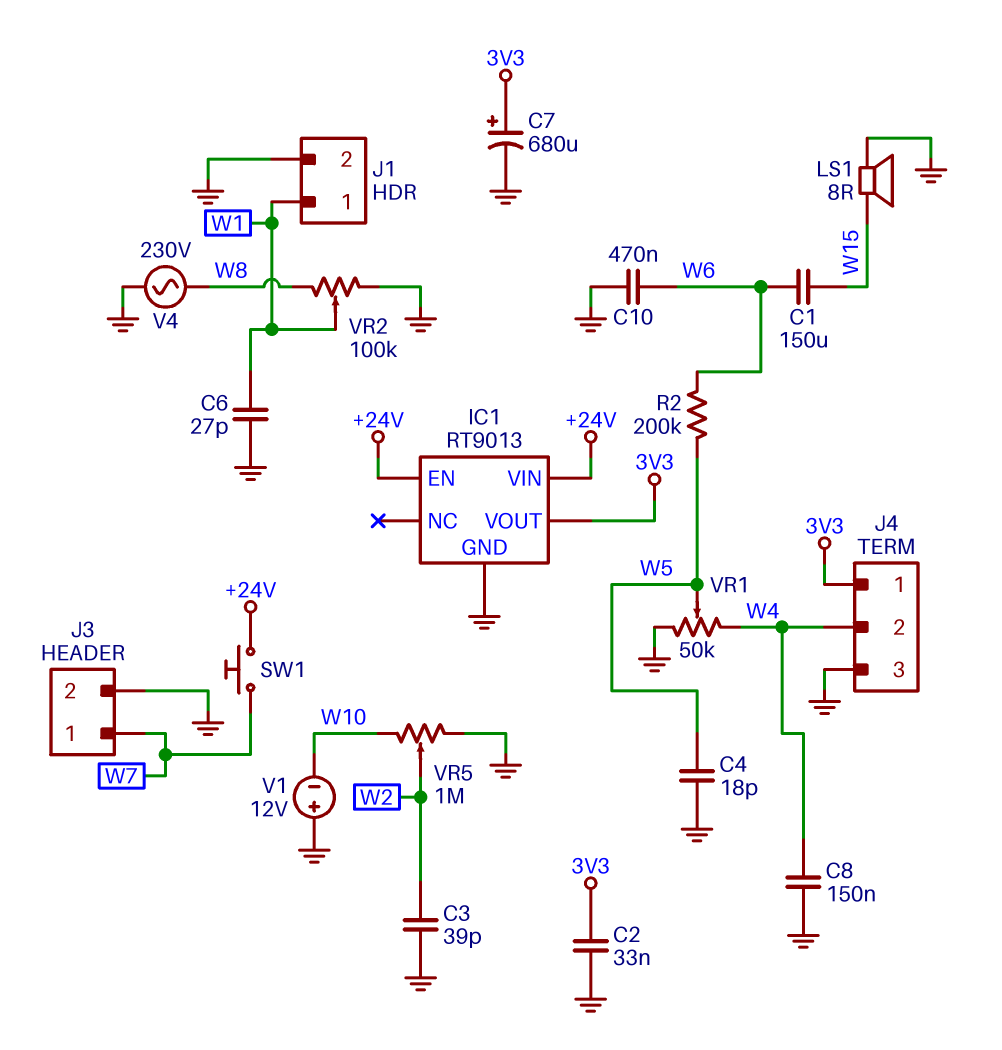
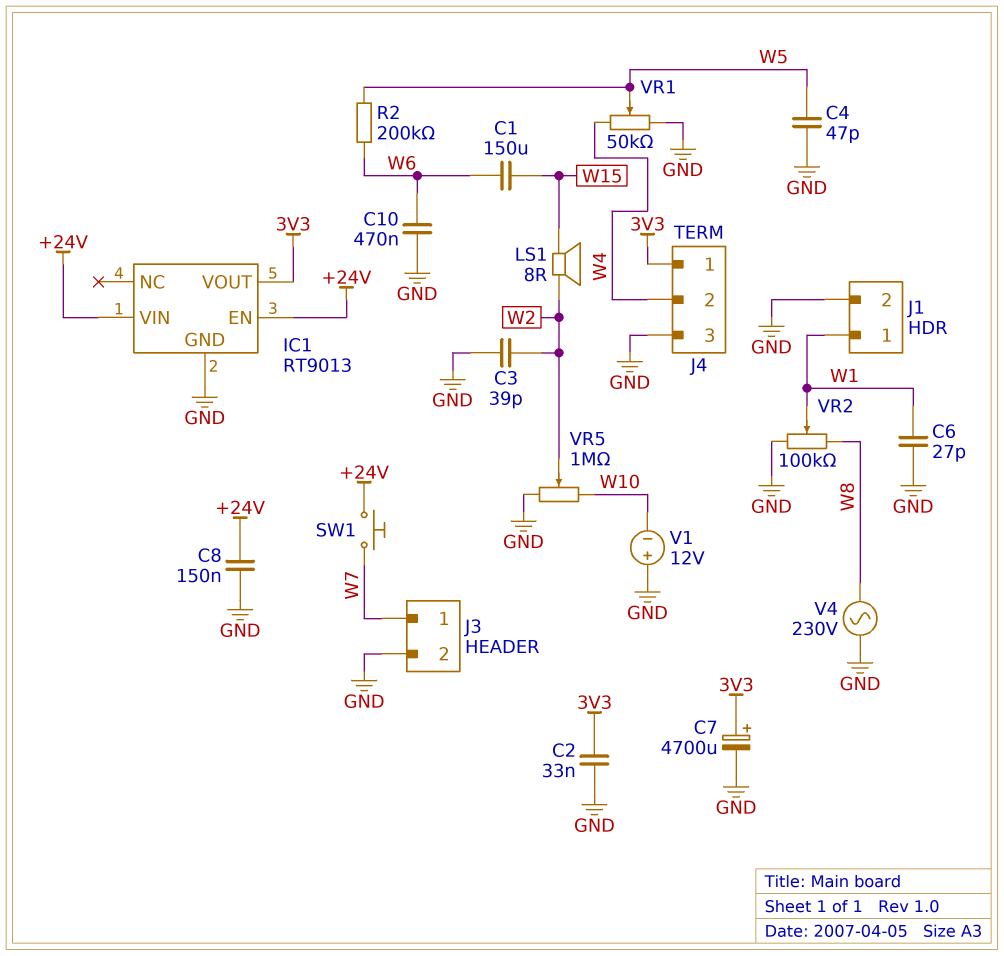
C4: 18pF (GND, W5) -> 47pF (GND, W5)
C7: 680uF (plus 3V3, minus GND) -> 4700uF (plus 3V3, minus GND)
C8: 150nF (GND, W4) -> 150nF (+24V, GND)
LS1: speaker 8R (GND, W15) -> speaker 8R (W2, W15)

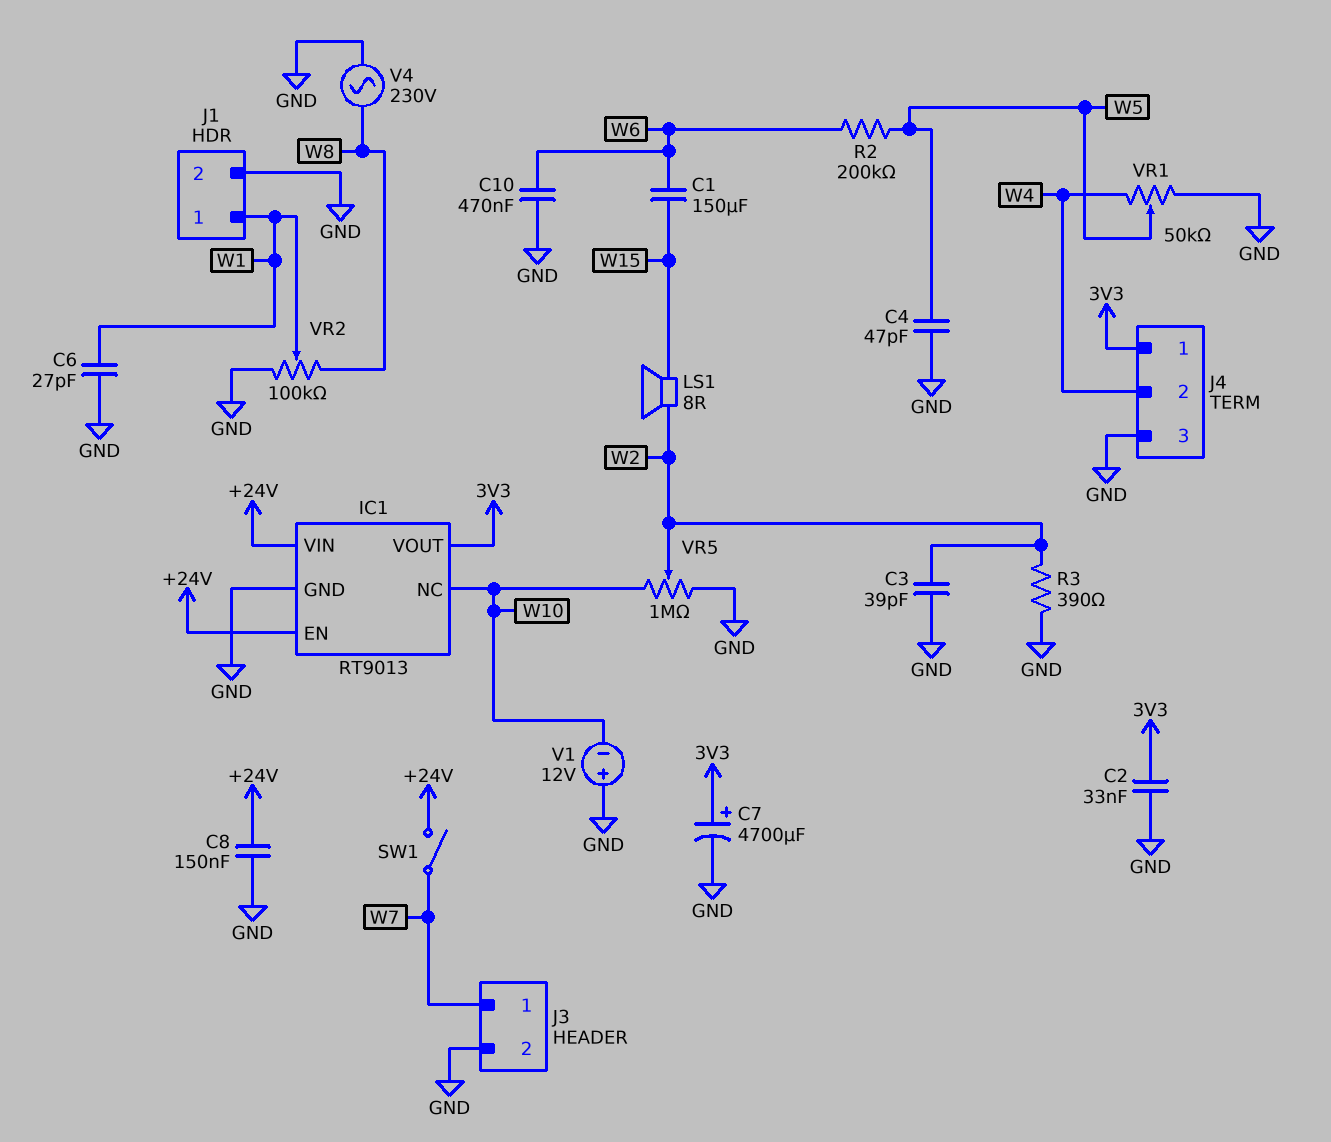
IC1 pin NC: none -> W10
R3: none -> 390 (GND, W2)
SW1: button (+24V, W7) -> switch (+24V, W7)

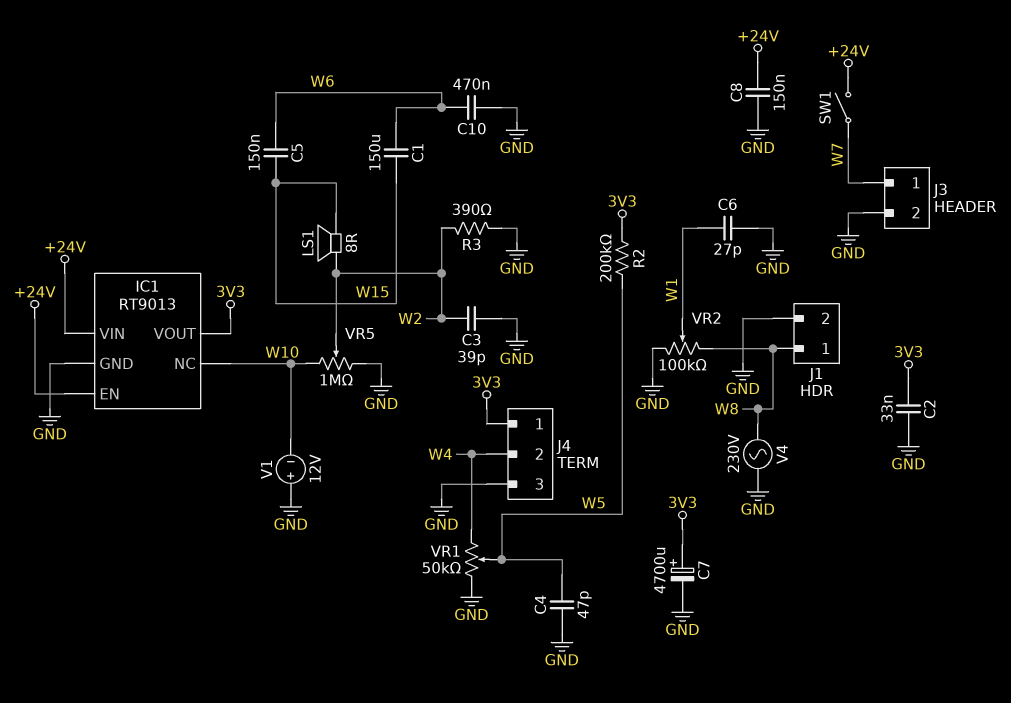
C5: none -> 150nF (W6, W15)
J1 pin 1: W1 -> W8
R2: 200k (W5, W6) -> 200k (3V3, W5)

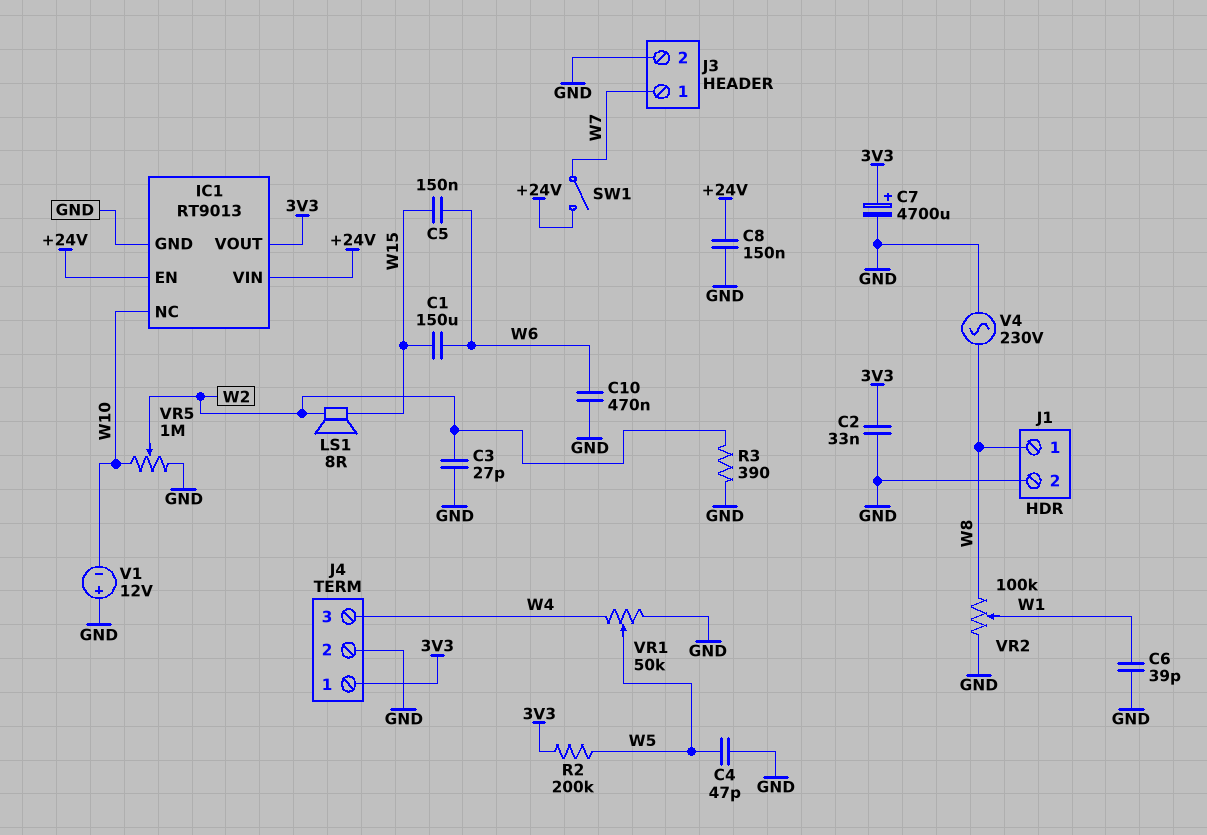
C3: 39pF (GND, W2) -> 27pF (GND, W2)
C6: 27pF (GND, W1) -> 39pF (GND, W1)
J4 pin 2: W4 -> GND
J4 pin 3: GND -> W4

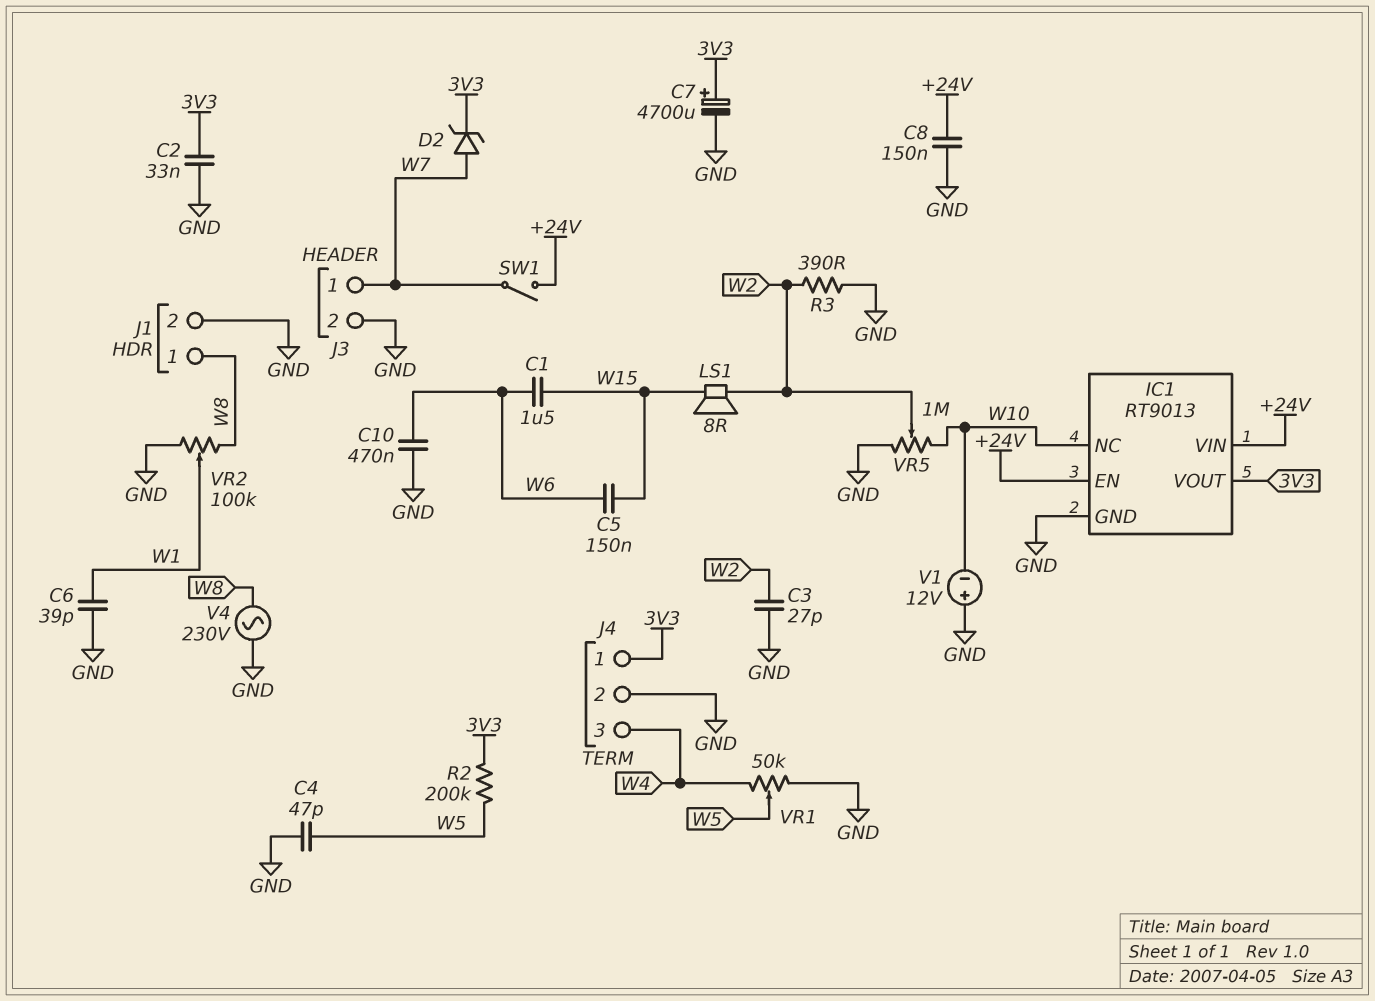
C1: 150uF (W6, W15) -> 1.5uF (W6, W15)
D2: none -> zener (A W7, K 3V3)

